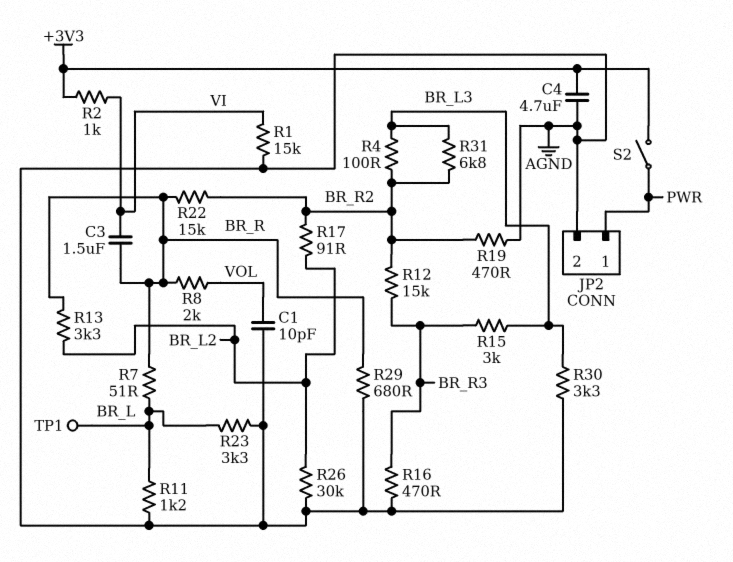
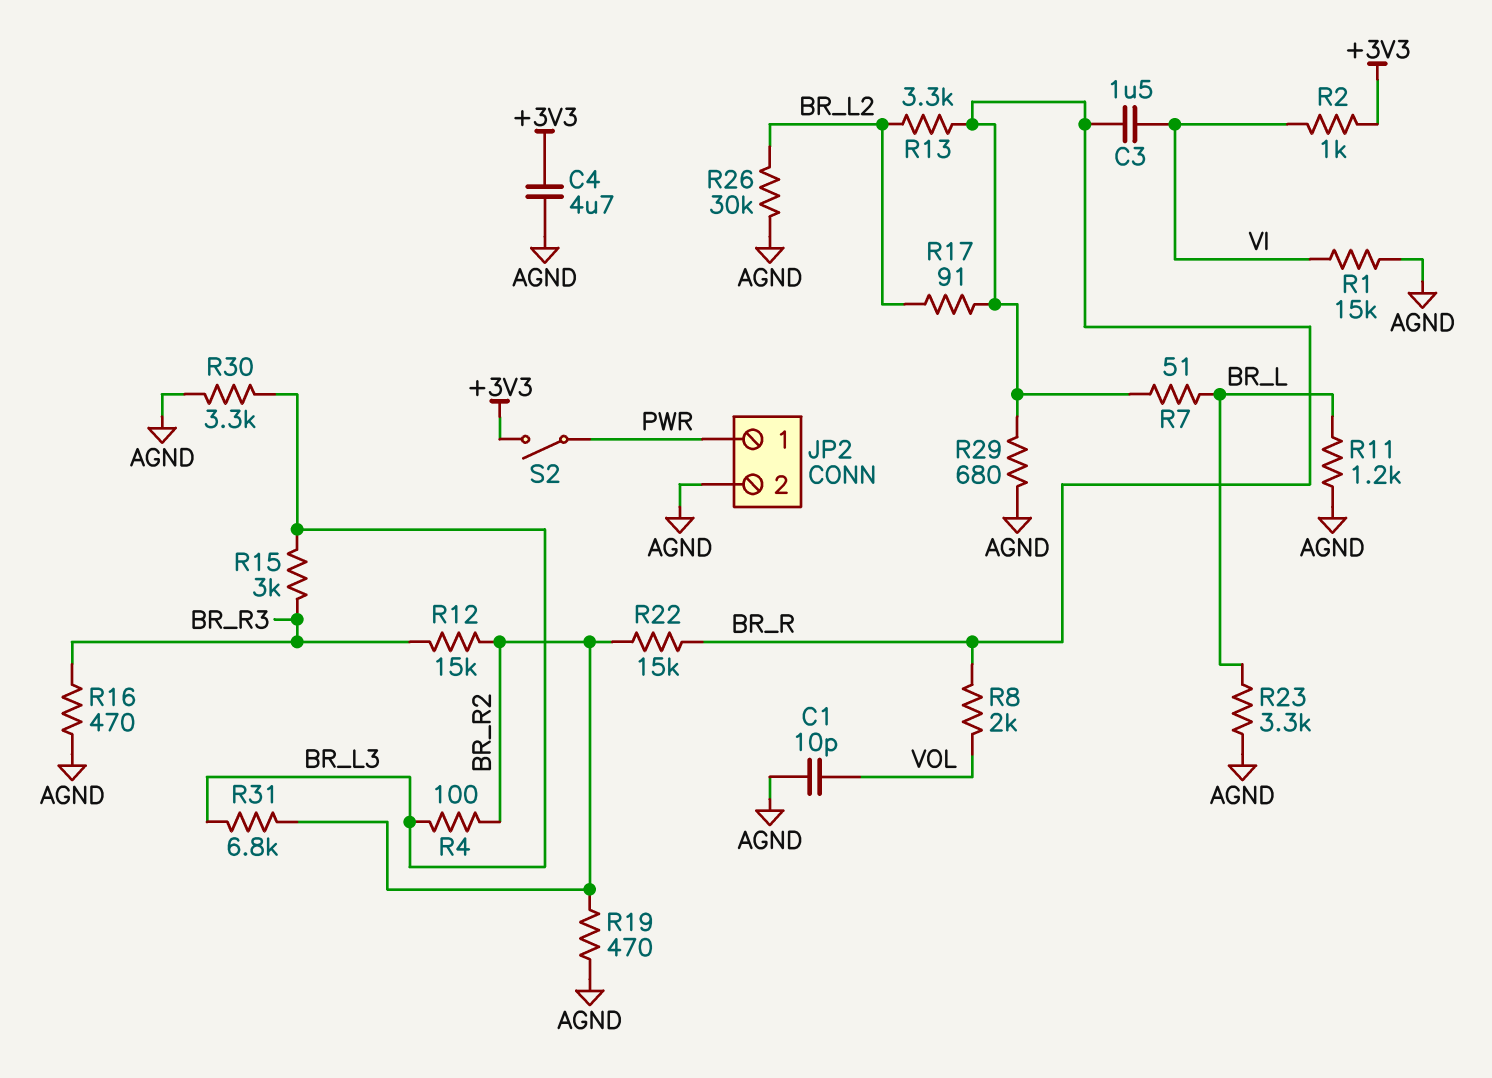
R17: 91 (BR_L2, BR_R2) -> 91 (BR_L2, BR_R)
TP1: test point (BR_L) -> none

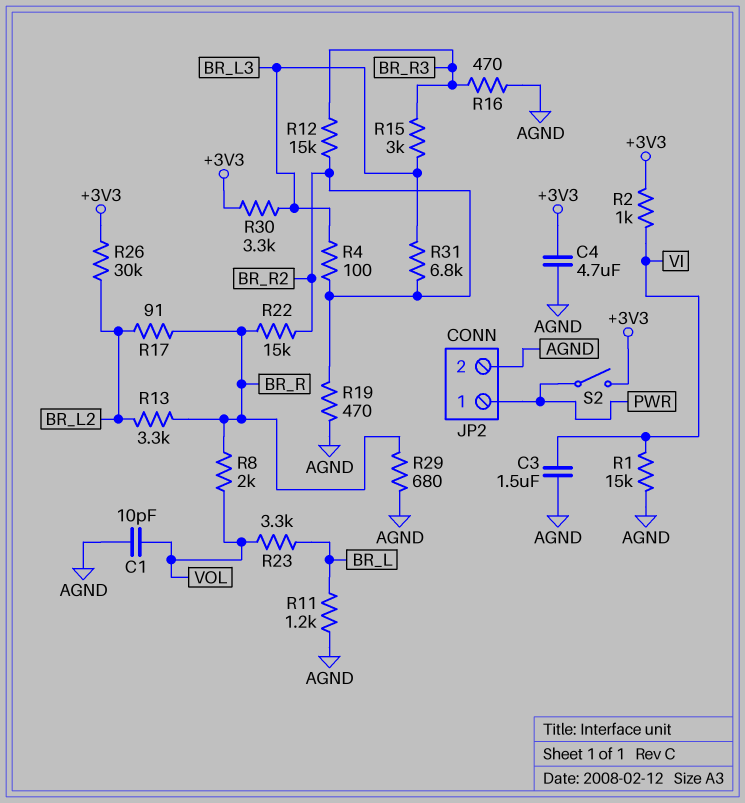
C3: 1.5uF (BR_R, VI) -> 1.5uF (AGND, VI)
R7: 51 (BR_L, BR_R) -> none
R23: 3.3k (AGND, BR_L) -> 3.3k (BR_L, VOL)
R26: 30k (AGND, BR_L2) -> 30k (+3V3, BR_L2)
R30: 3.3k (AGND, BR_L3) -> 3.3k (+3V3, BR_L3)

